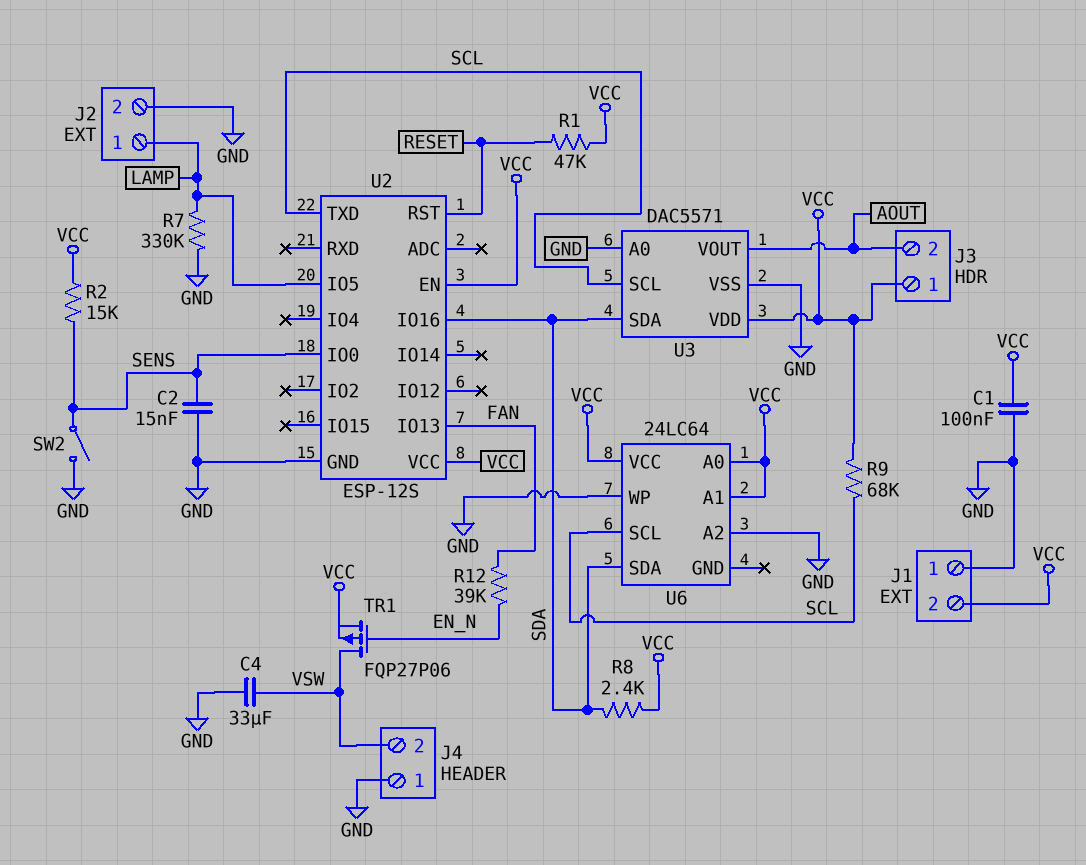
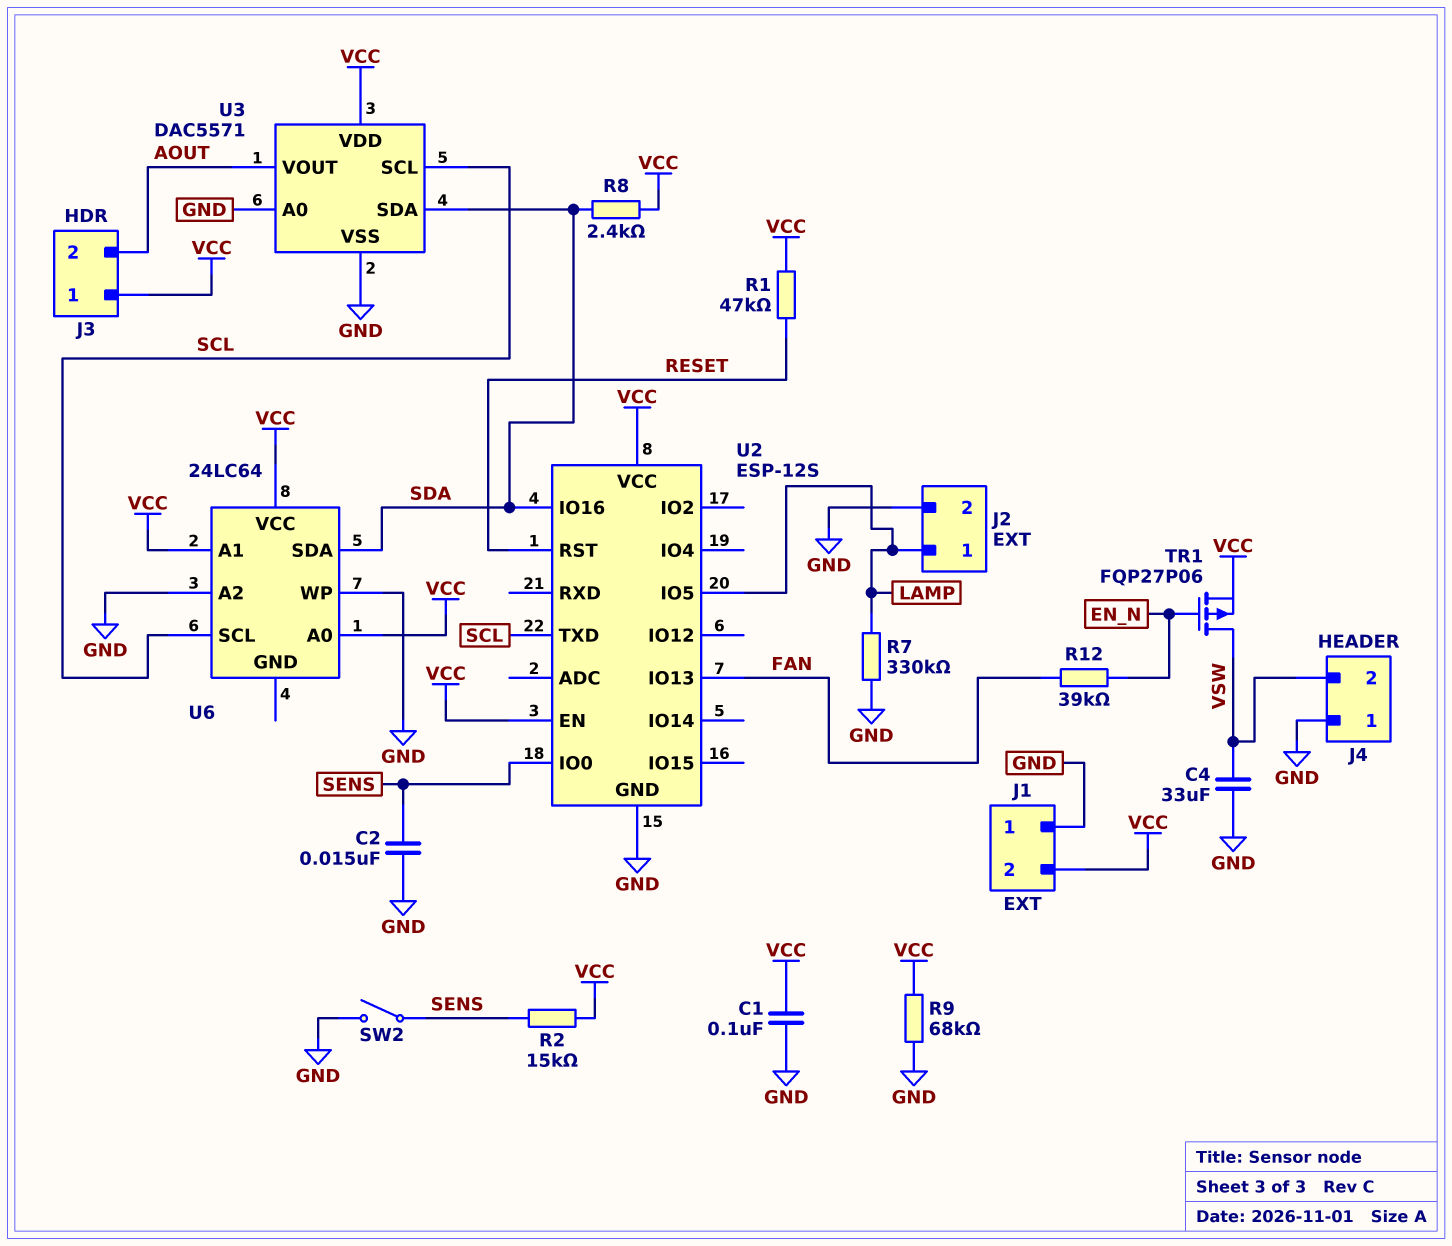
R9: 68k (SCL, VCC) -> 68k (GND, VCC)

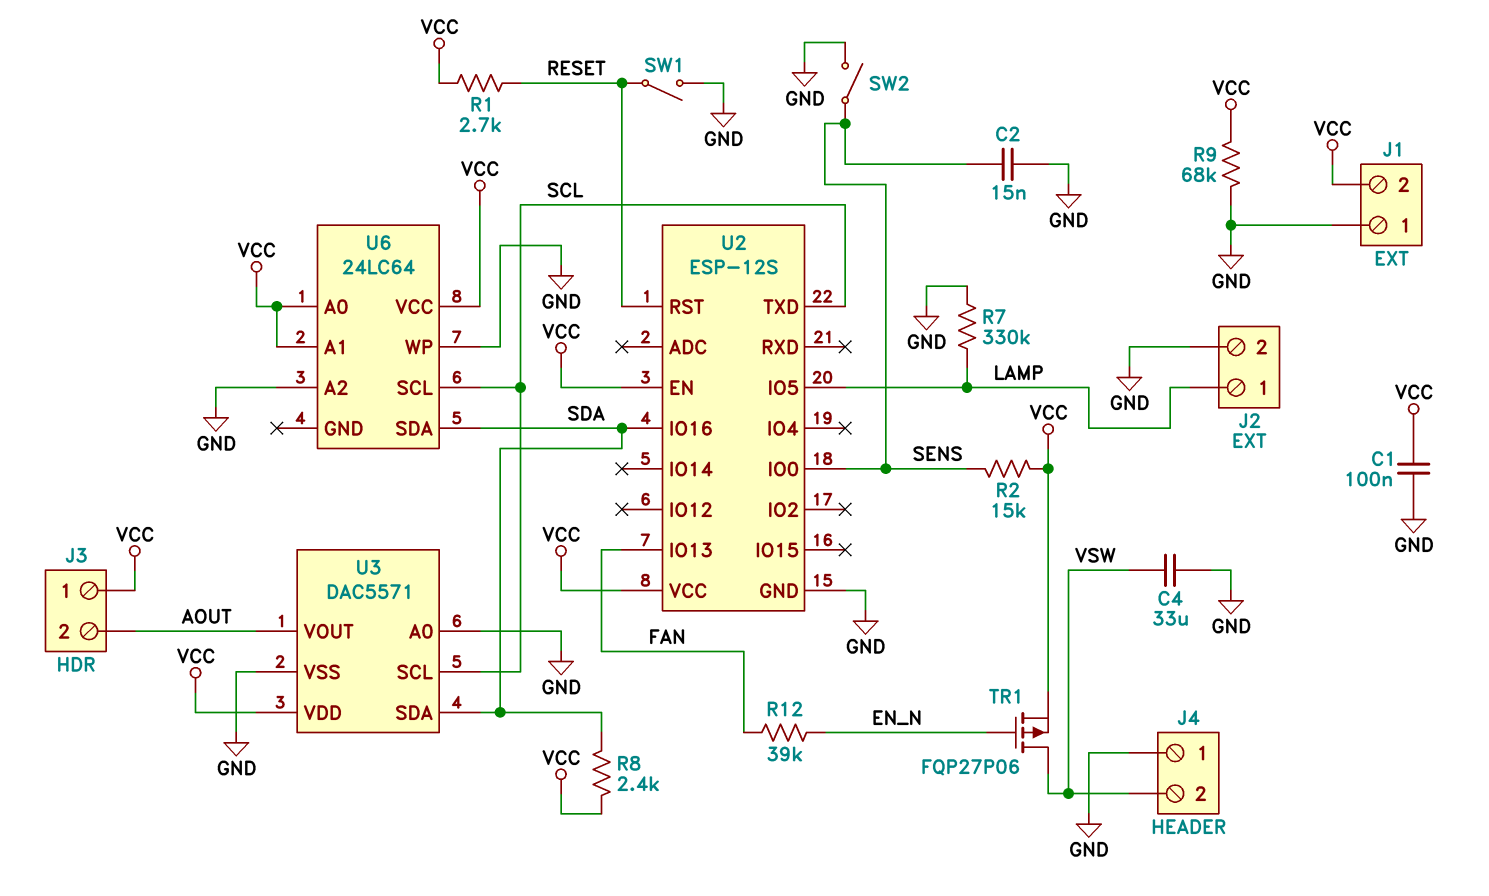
R1: 47k (RESET, VCC) -> 2.7k (RESET, VCC)
SW1: none -> switch (GND, RESET)

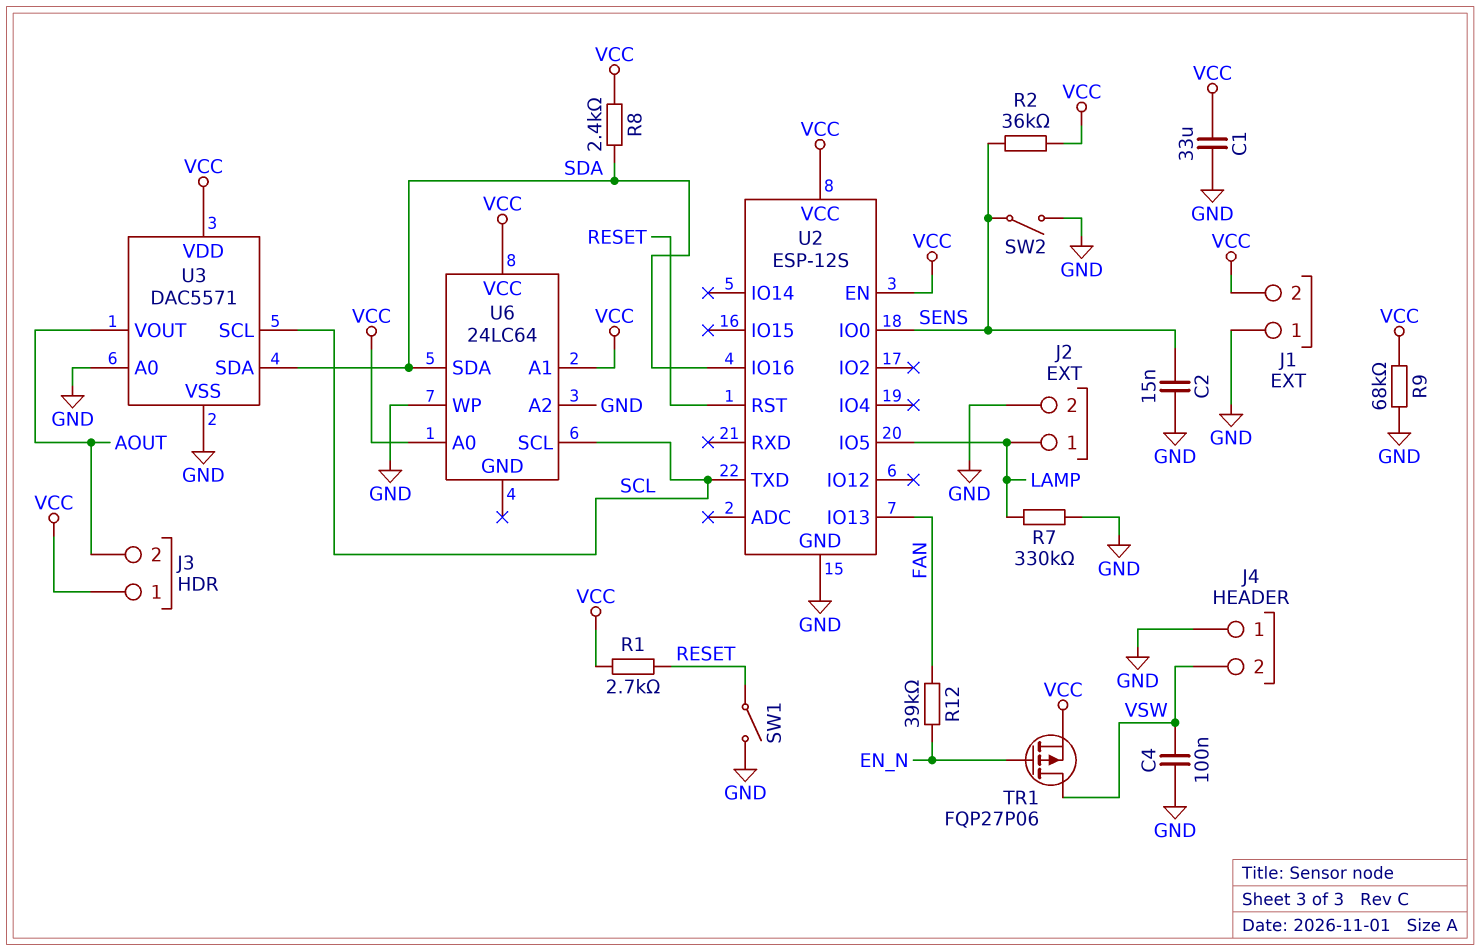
C1: 100nF (GND, VCC) -> 33uF (GND, VCC)
C4: 33uF (GND, VSW) -> 100nF (GND, VSW)
R2: 15k (SENS, VCC) -> 36k (SENS, VCC)

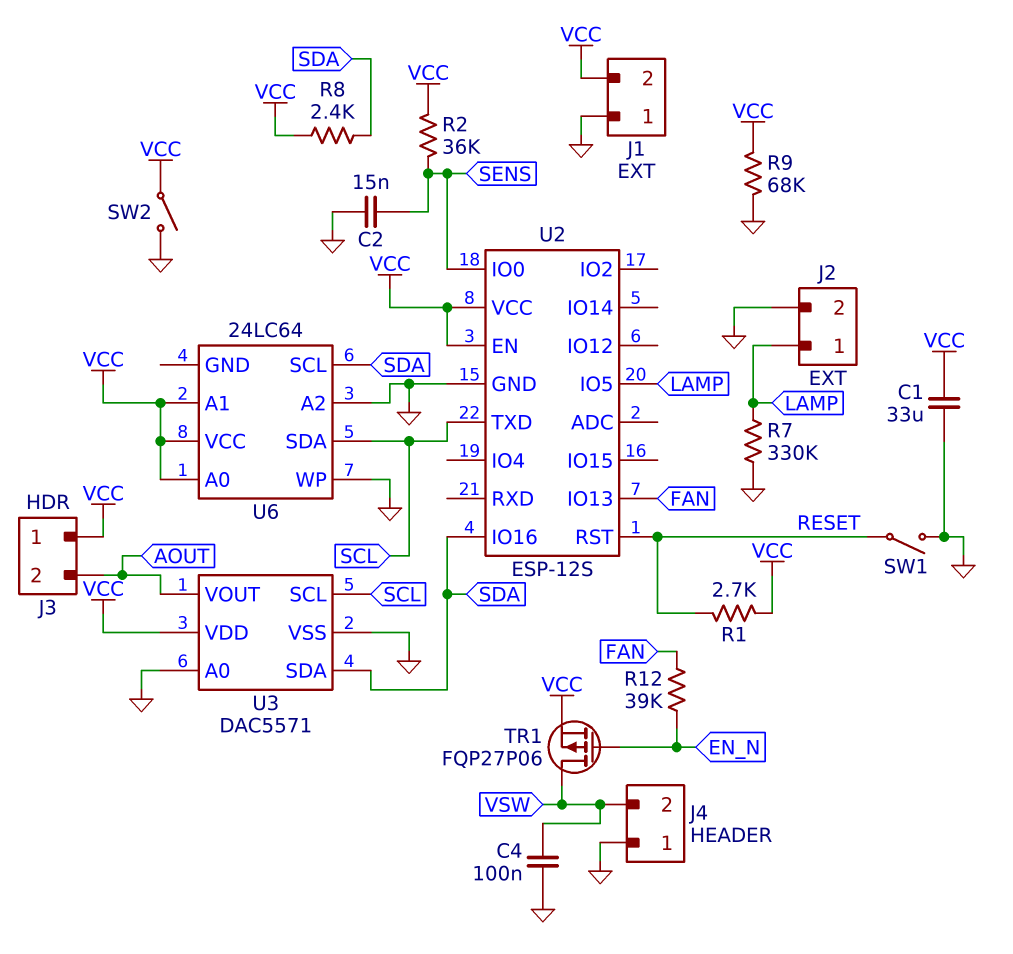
SW2: switch (GND, SENS) -> switch (GND, VCC)
U6 pin SCL: SCL -> SDA
U6 pin SDA: SDA -> SCL

